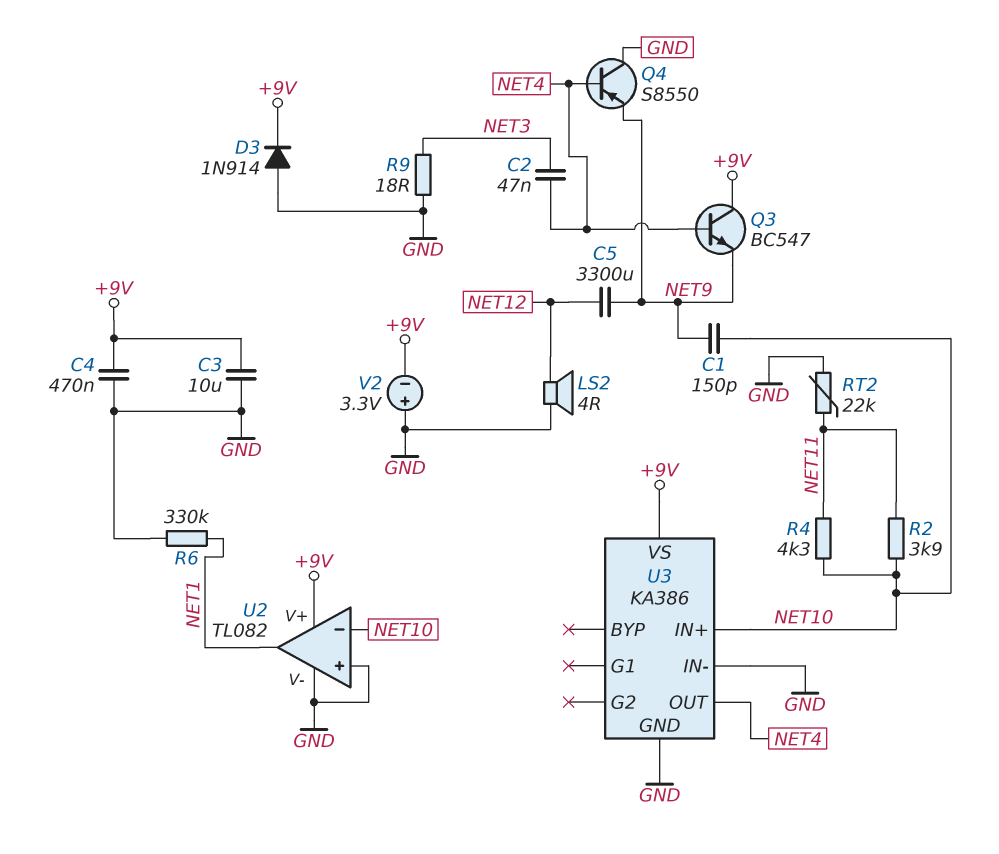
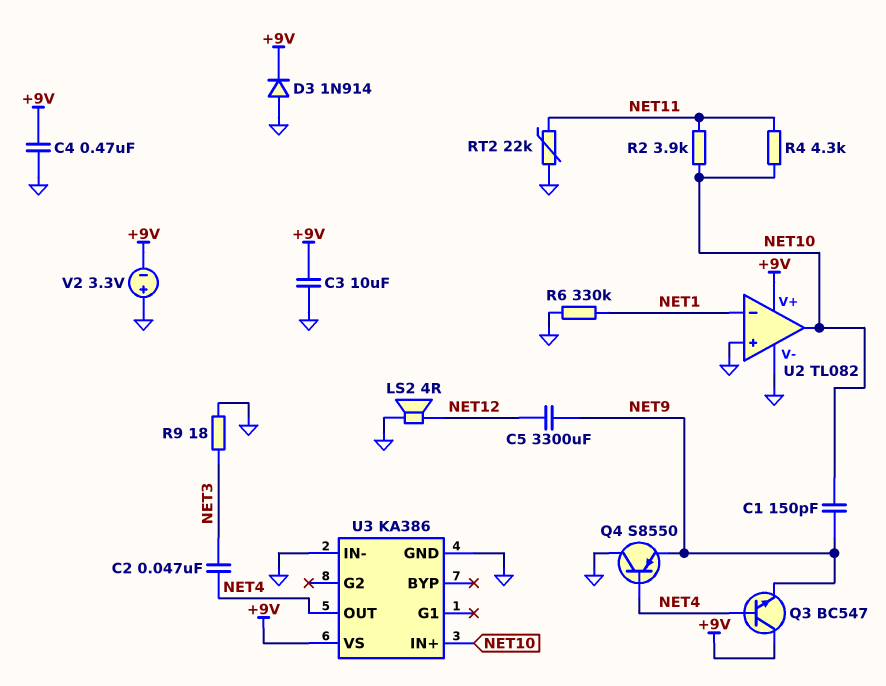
U2 pin in-: NET10 -> NET1
U2 pin out: NET1 -> NET10

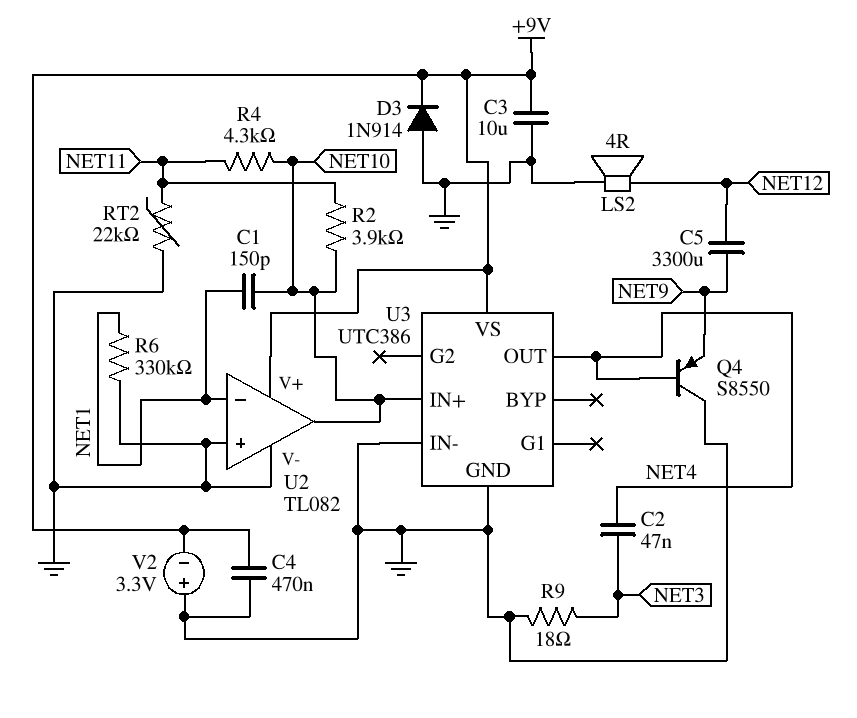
C1: 150pF (NET9, NET10) -> 150pF (NET1, NET10)
Q3: NPN BC547 (B NET4, C +9V, E NET9) -> none
U3: KA386 -> UTC386

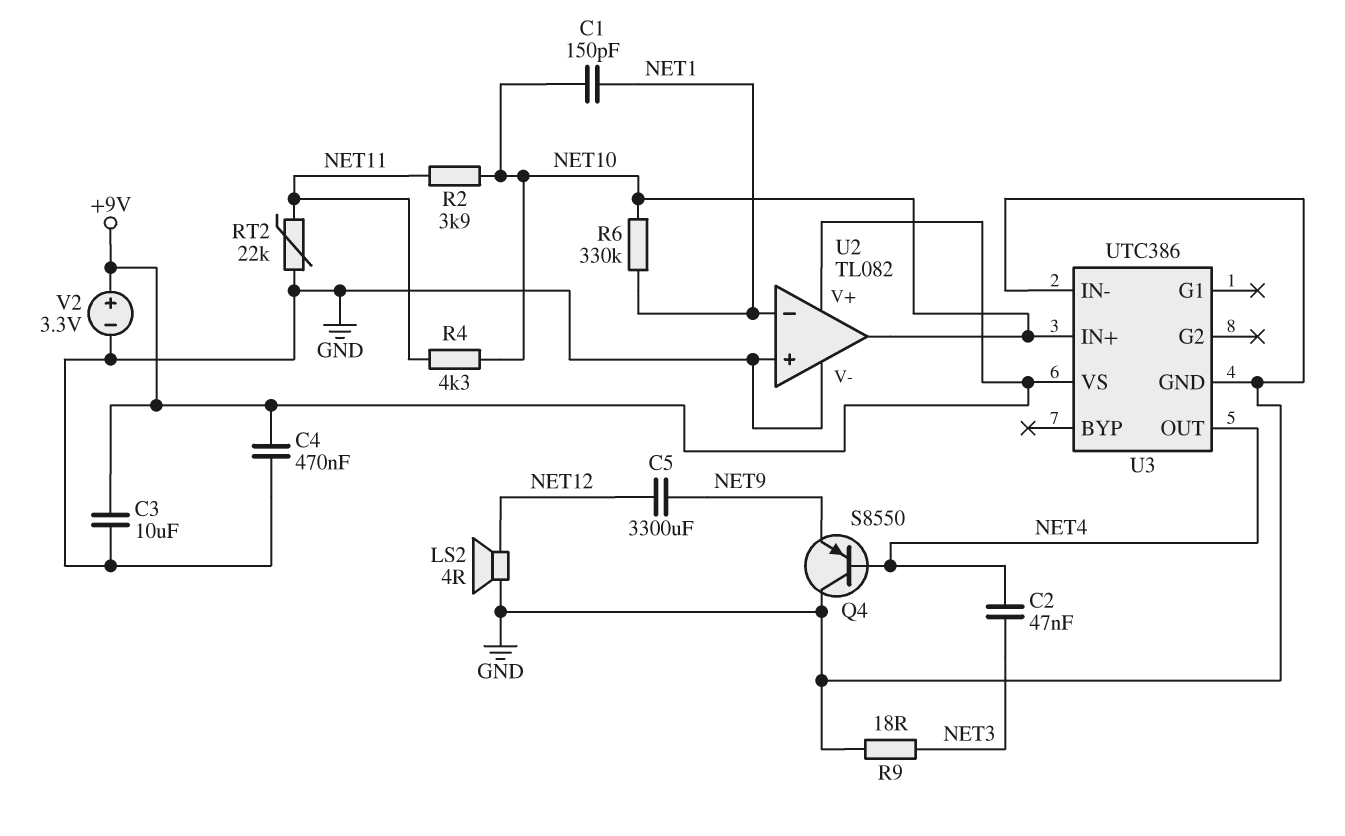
D3: diode 1N914 (A GND, K +9V) -> none
R6: 330k (GND, NET1) -> 330k (NET1, NET10)
V2: 3.3V (plus GND, minus +9V) -> 3.3V (plus +9V, minus GND)

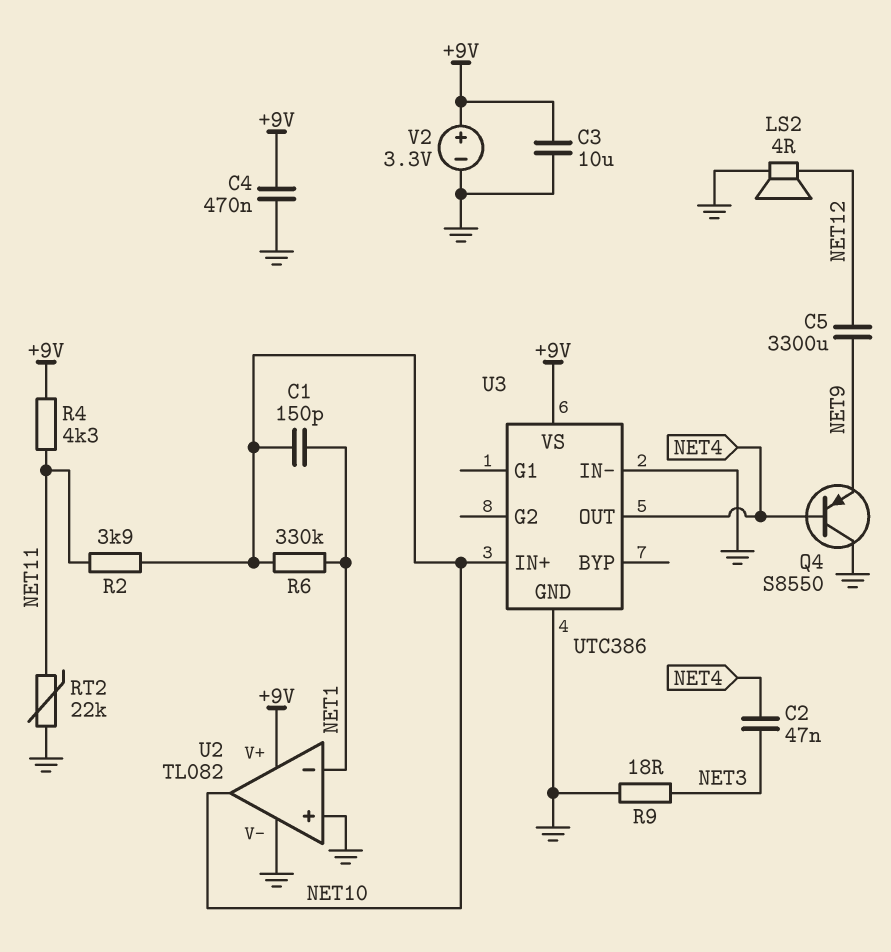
R4: 4.3k (NET10, NET11) -> 4.3k (+9V, NET11)

